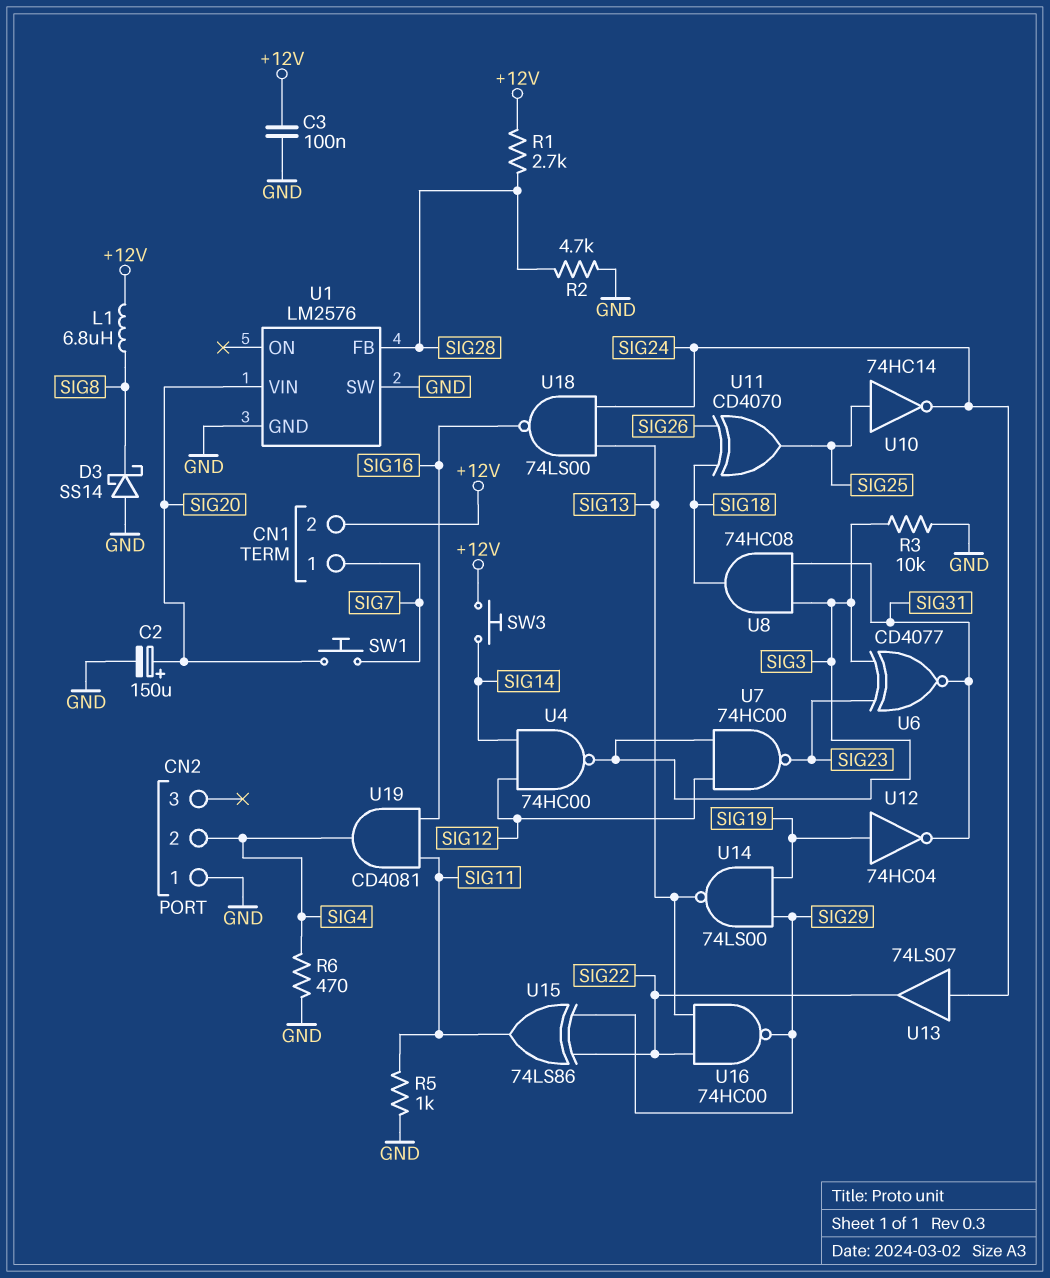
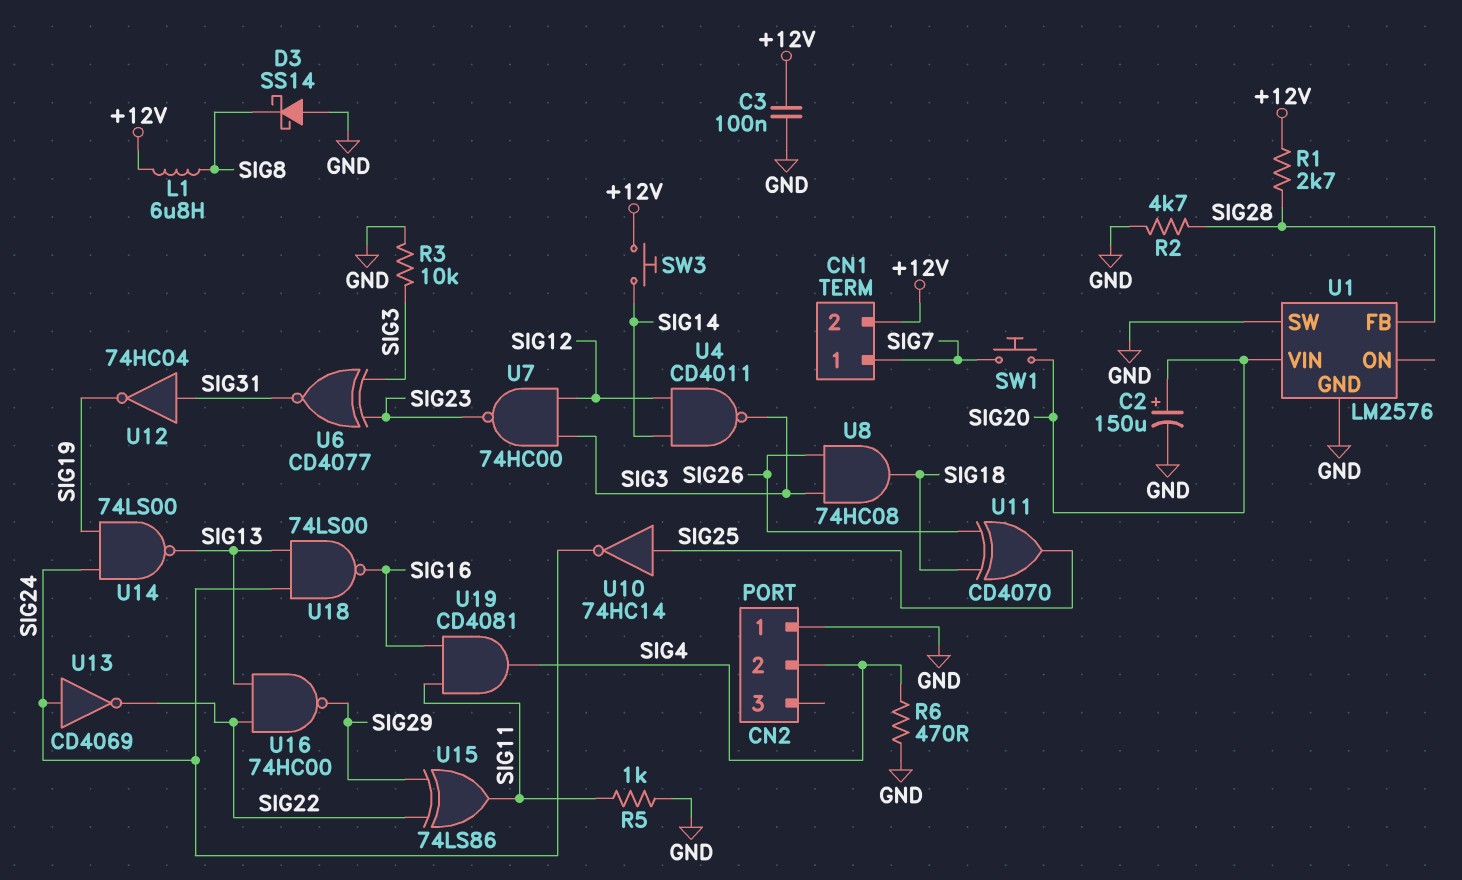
U4: NAND 74HC00 (in SIG12, in SIG14, out SIG3) -> NAND CD4011 (in SIG12, in SIG14, out SIG3)
U8: AND 74HC08 (in SIG3, in SIG31, out SIG18) -> AND 74HC08 (in SIG3, in SIG26, out SIG18)
U12: NOT 74HC04 (in SIG19, out SIG31) -> NOT 74HC04 (in SIG31, out SIG19)
U13: buffer 74LS07 (in SIG24, out SIG22) -> NOT CD4069 (in SIG24, out SIG22)
U14: NAND 74LS00 (in SIG19, in SIG29, out SIG13) -> NAND 74LS00 (in SIG19, in SIG24, out SIG13)

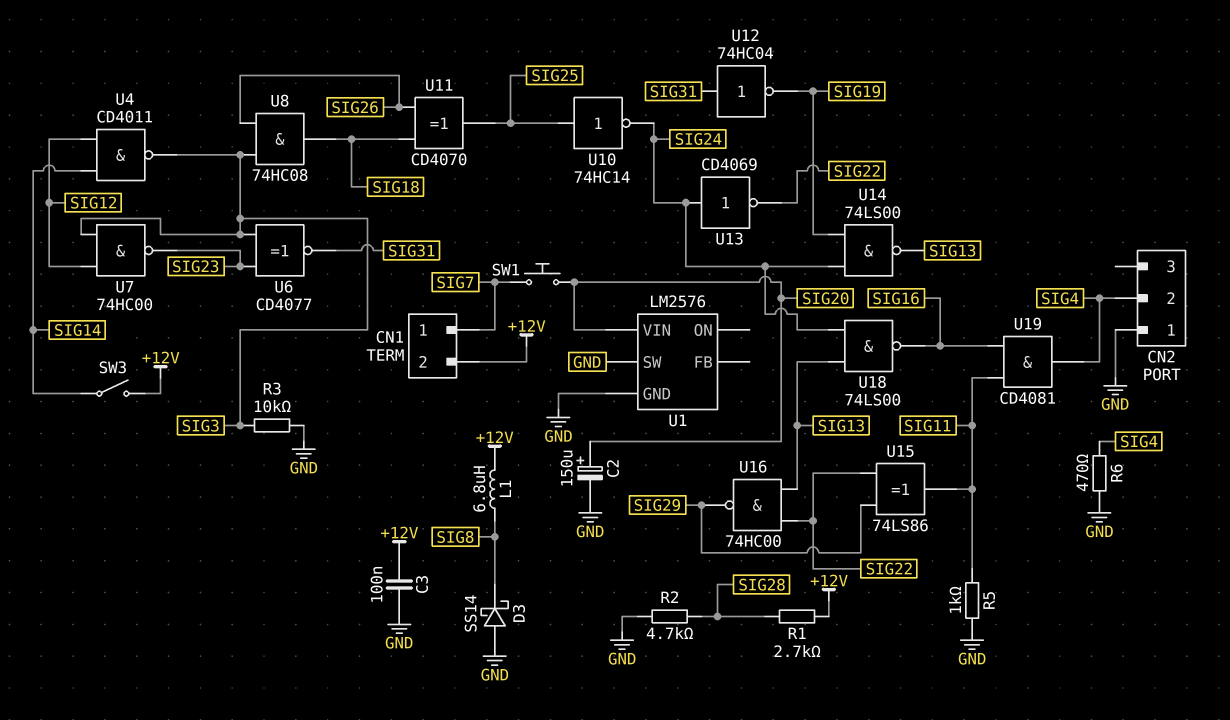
SW3: button (+12V, SIG14) -> switch (+12V, SIG14)
U1 pin FB: SIG28 -> none

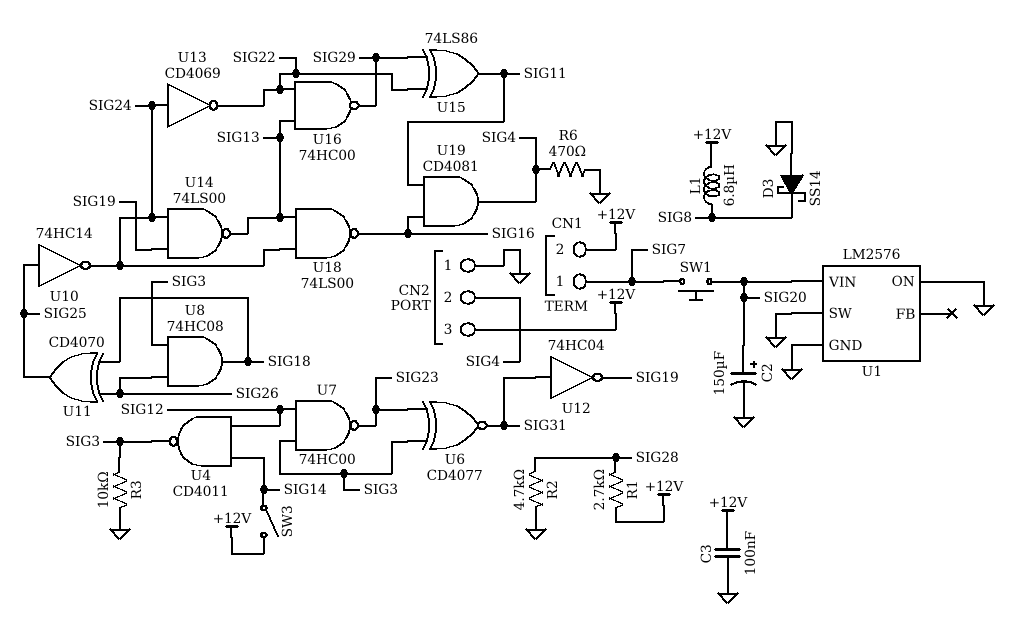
CN2 pin 3: none -> +12V
R5: 1k (GND, SIG11) -> none
U1 pin ON: none -> GND

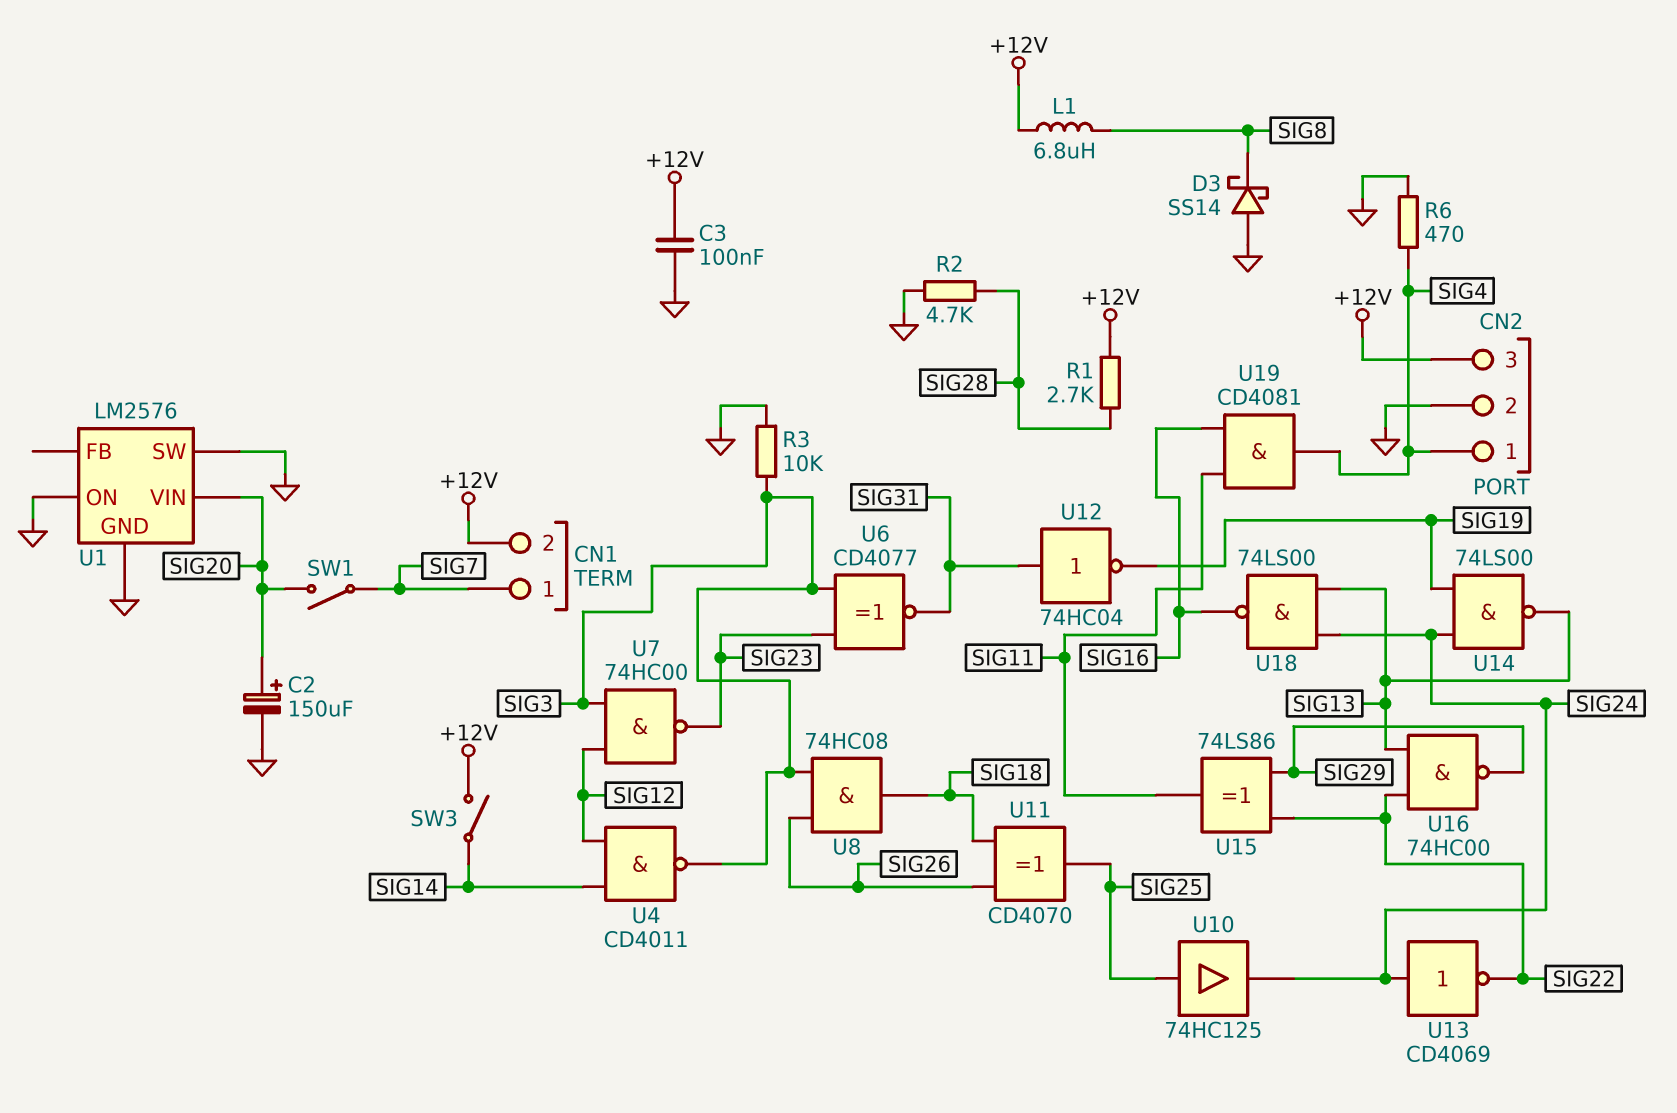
CN2 pin 1: GND -> SIG4
CN2 pin 2: SIG4 -> GND
SW1: button (SIG7, SIG20) -> switch (SIG7, SIG20)
U10: NOT 74HC14 (in SIG25, out SIG24) -> buffer 74HC125 (in SIG25, out SIG24)

